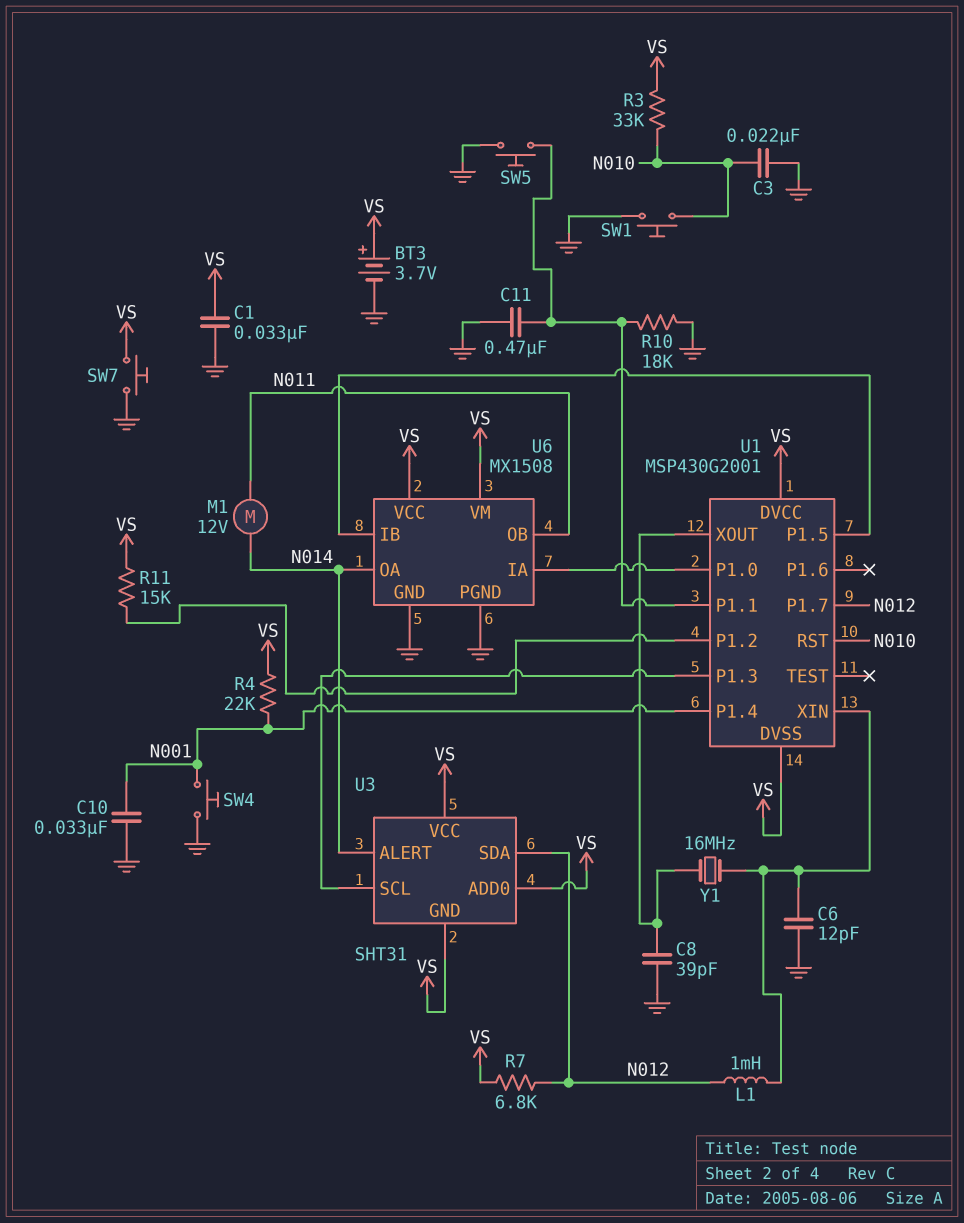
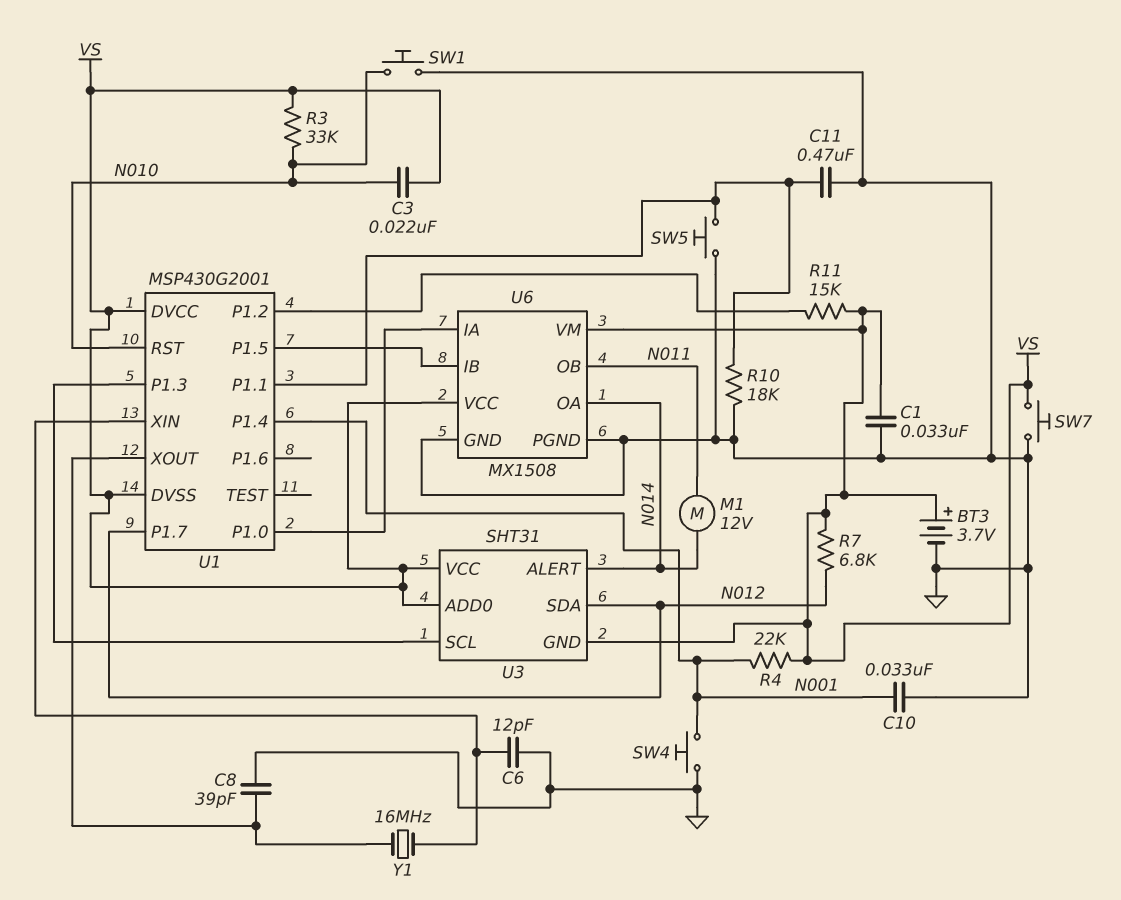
C3: 22nF (GND, N010) -> 22nF (N010, VS)
L1: 1mH (N012, U1/XIN) -> none

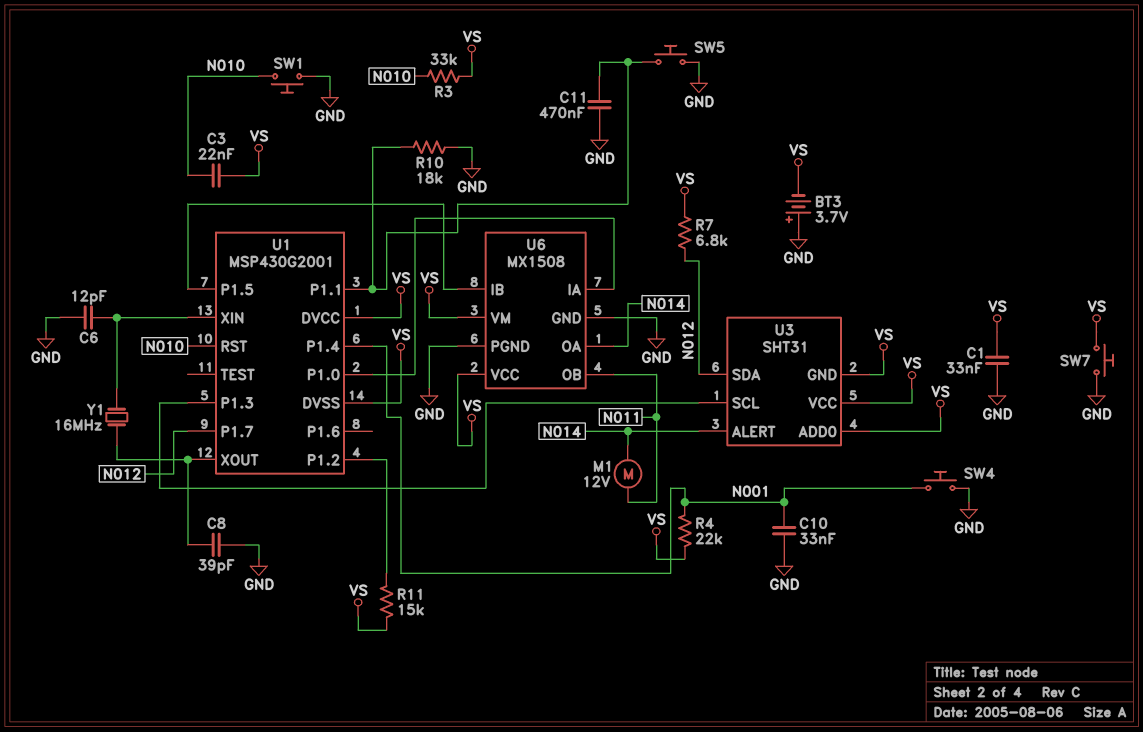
BT3: 3.7V (plus VS, minus GND) -> 3.7V (plus GND, minus VS)

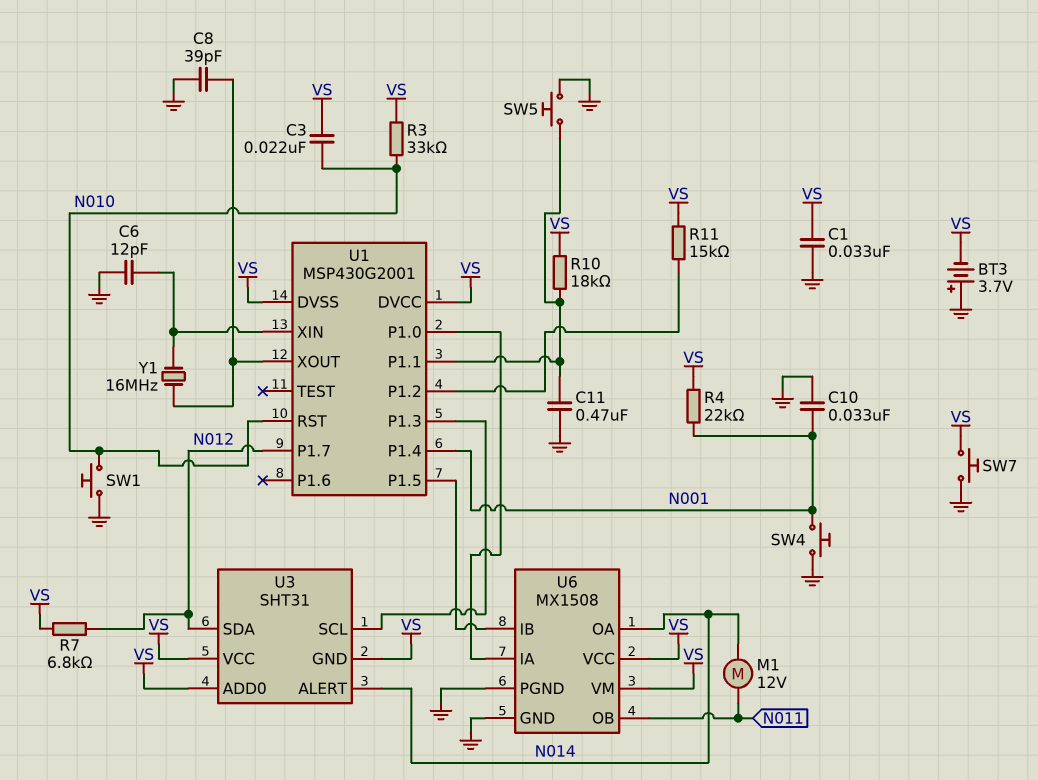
R10: 18k (GND, U1/P1.1) -> 18k (U1/P1.1, VS)

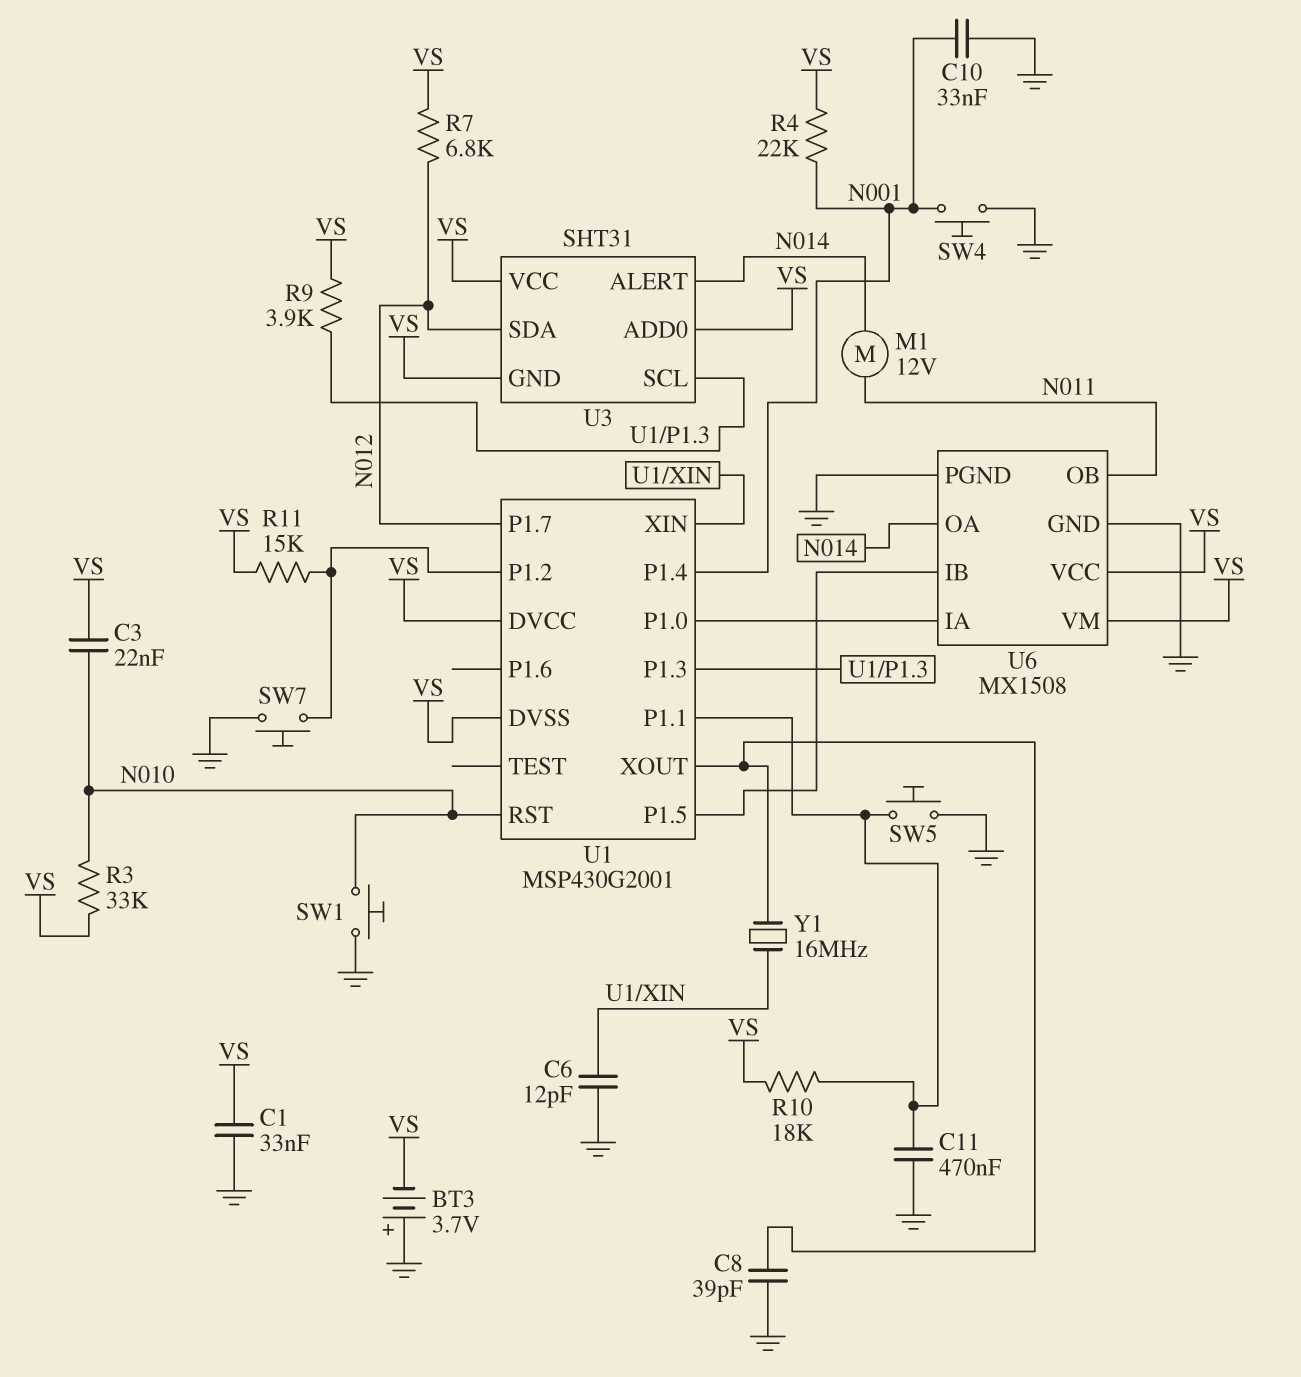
R9: none -> 3.9k (U1/P1.3, VS)
SW7: button (GND, VS) -> button (GND, U1/P1.2)

